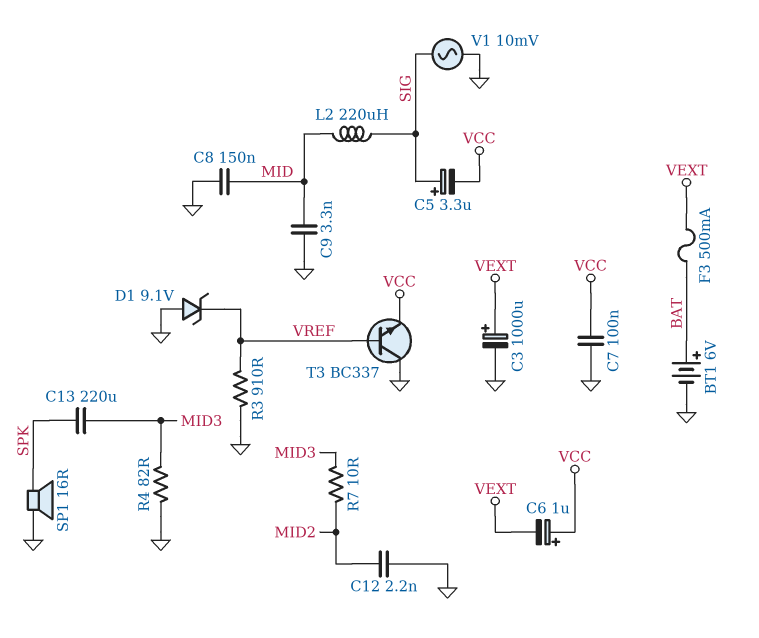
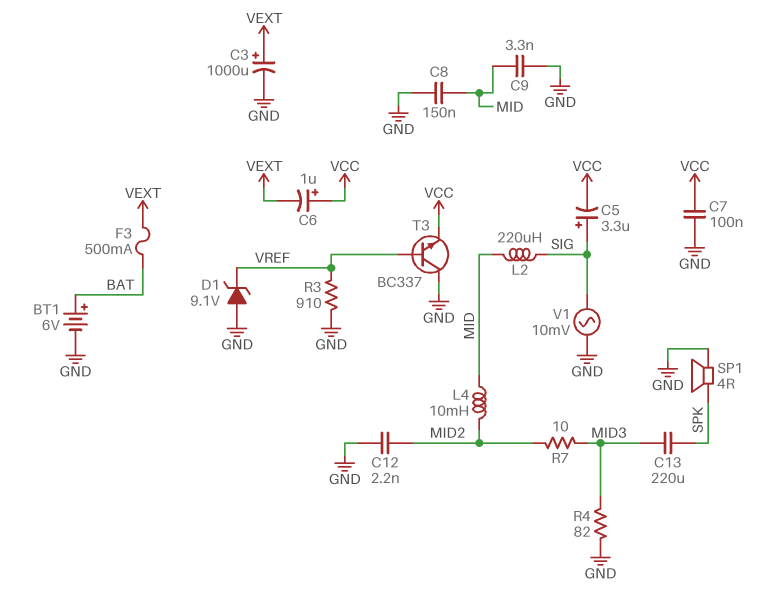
L4: none -> 10mH (MID, MID2)
SP1: speaker 16R (GND, SPK) -> speaker 4R (GND, SPK)

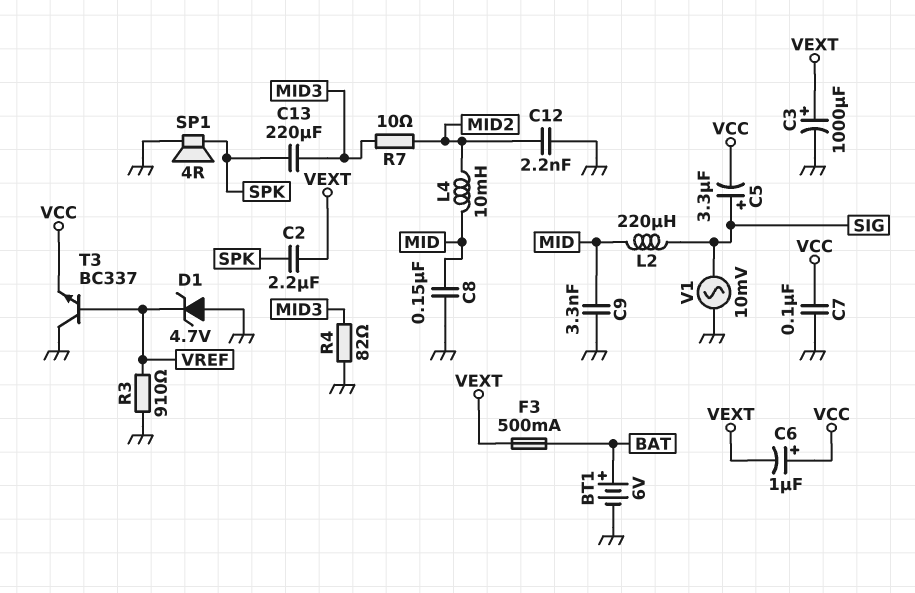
C2: none -> 2.2uF (SPK, VEXT)
D1: zener 9.1V (A GND, K VREF) -> zener 4.7V (A GND, K VREF)

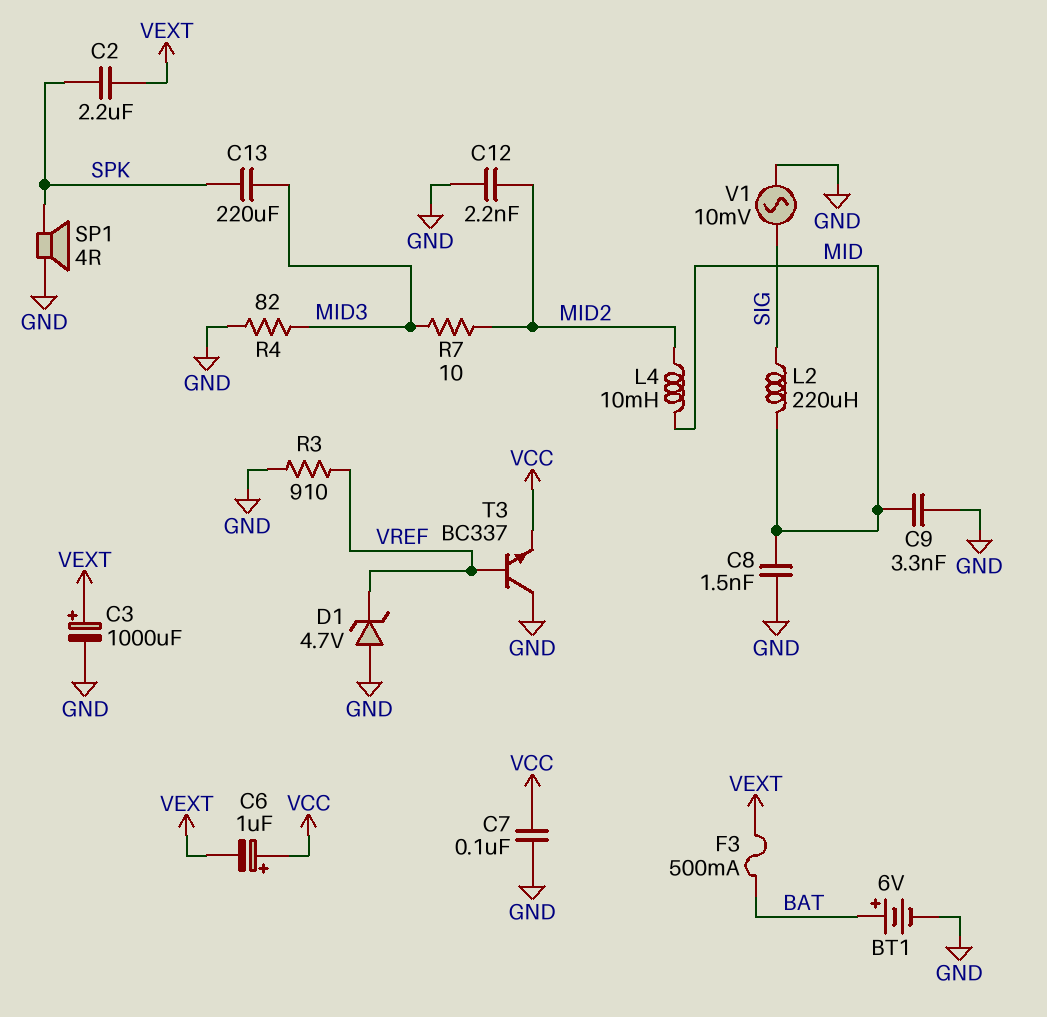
C5: 3.3uF (plus SIG, minus VCC) -> none
C8: 150nF (GND, MID) -> 1.5nF (GND, MID)

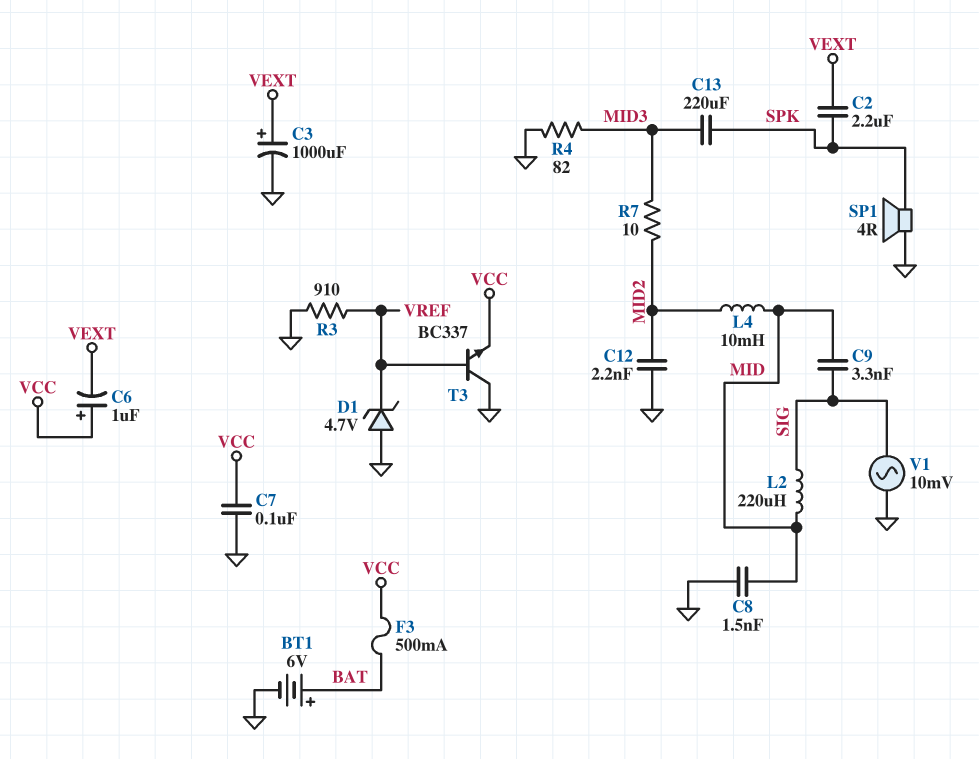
C9: 3.3nF (GND, MID) -> 3.3nF (MID, SIG)
F3: 500mA (BAT, VEXT) -> 500mA (BAT, VCC)

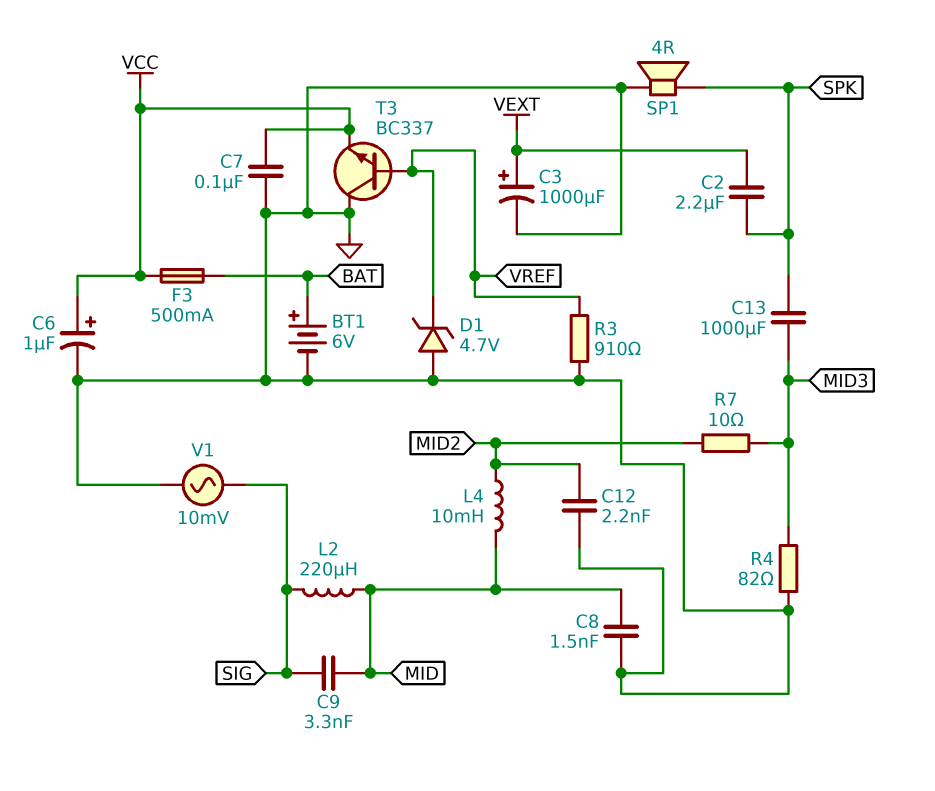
C6: 1uF (plus VCC, minus VEXT) -> 1uF (plus VCC, minus GND)
C13: 220uF (MID3, SPK) -> 1000uF (MID3, SPK)

